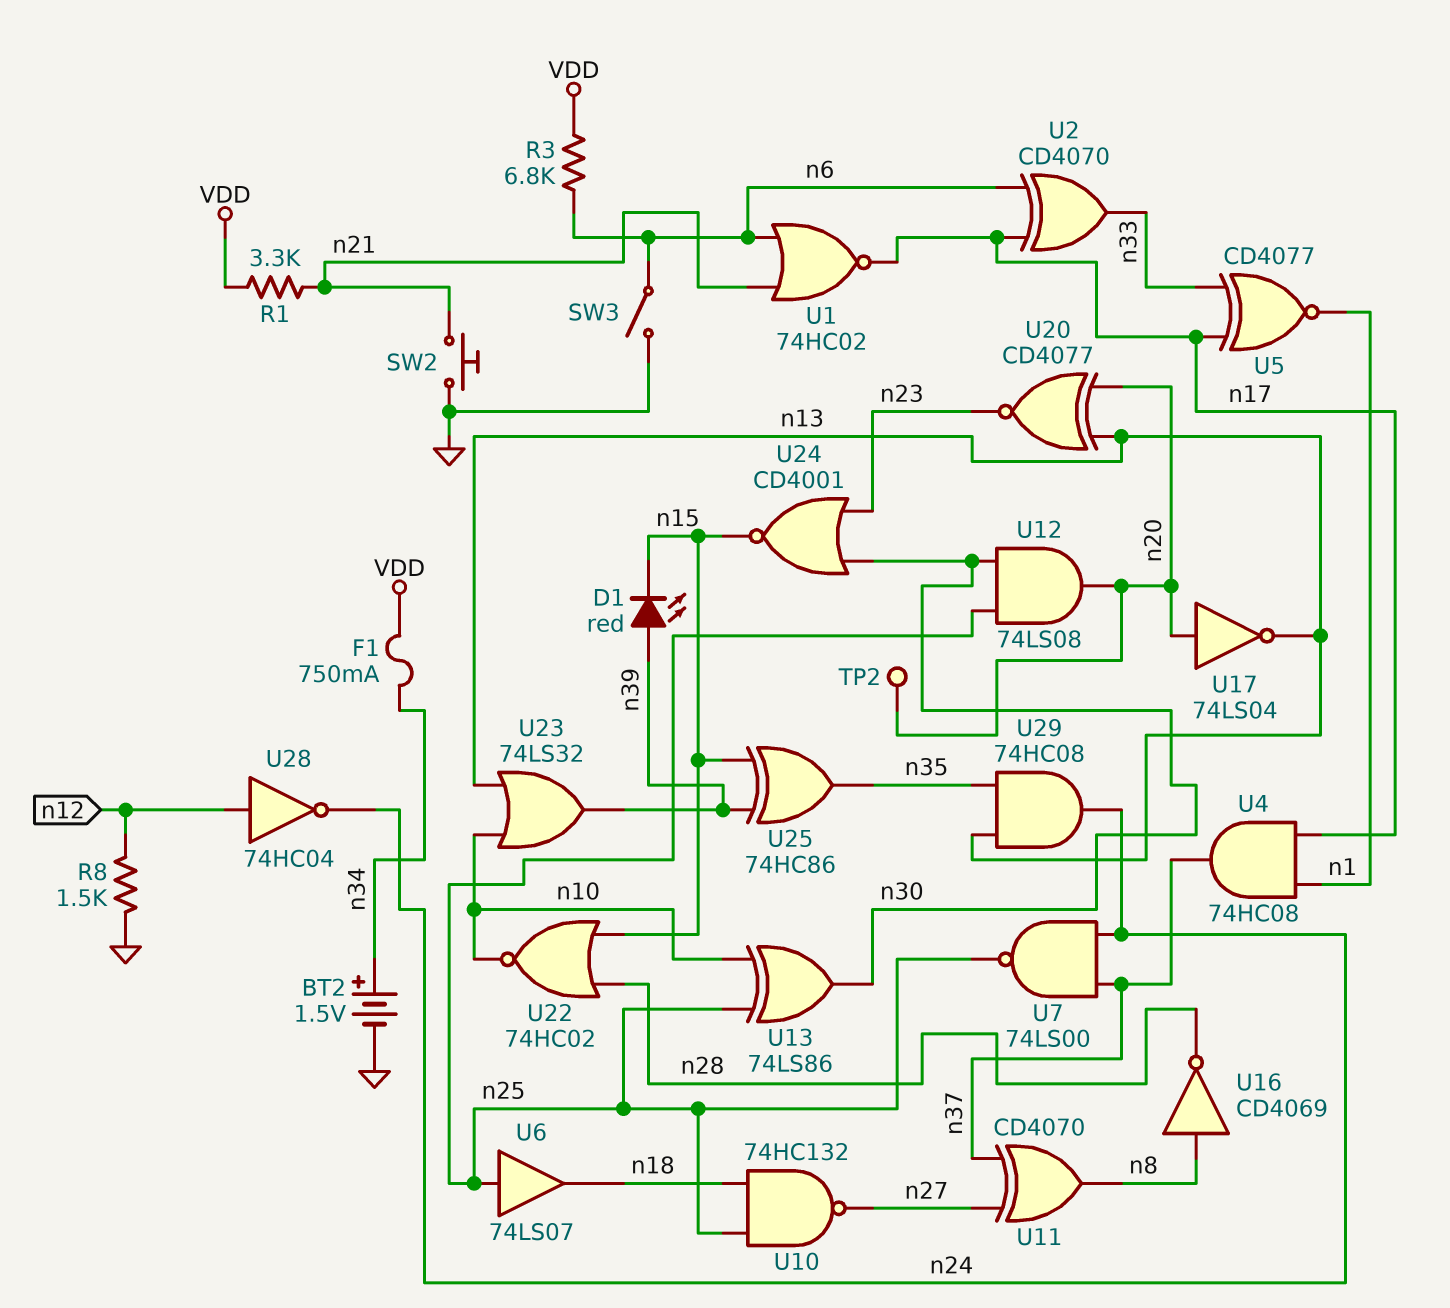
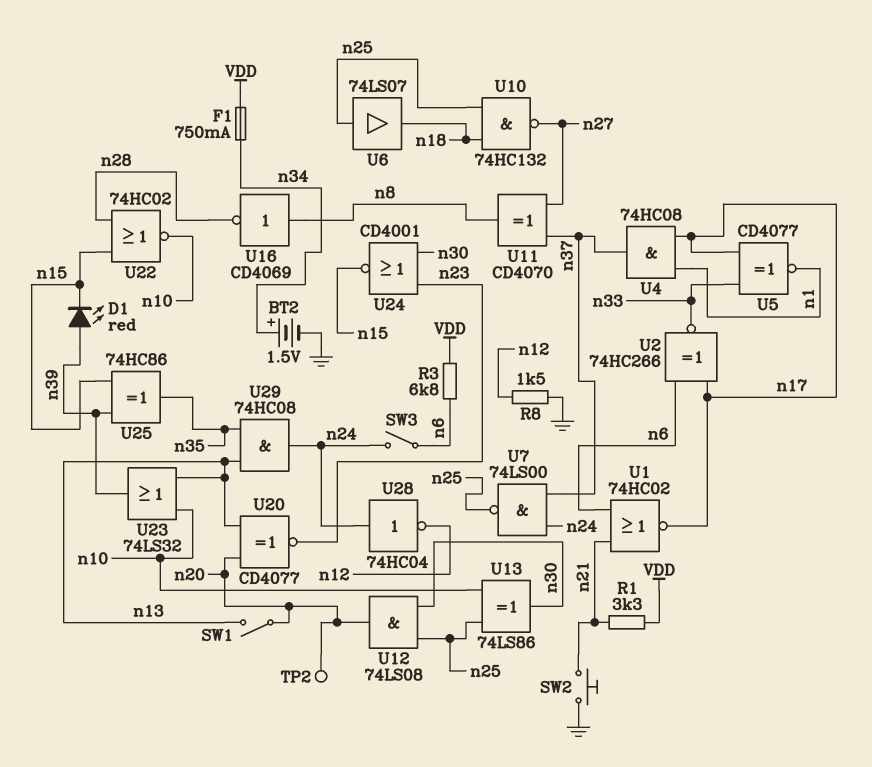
SW1: none -> switch (n13, n20)
SW3: switch (GND, n6) -> switch (n6, n24)
U2: XOR CD4070 (in n6, in n17, out n33) -> XNOR 74HC266 (in n6, in n17, out n33)
U17: NOT 74LS04 (in n20, out n13) -> none
U28: NOT 74HC04 (in n12, out n24) -> NOT 74HC04 (in n24, out n12)

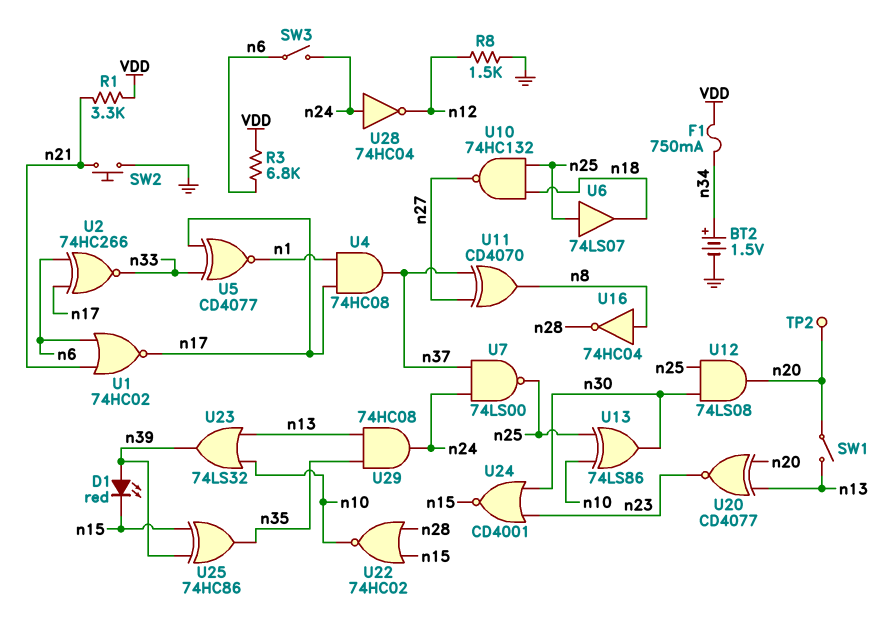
U16: NOT CD4069 (in n8, out n28) -> NOT 74HC04 (in n8, out n28)

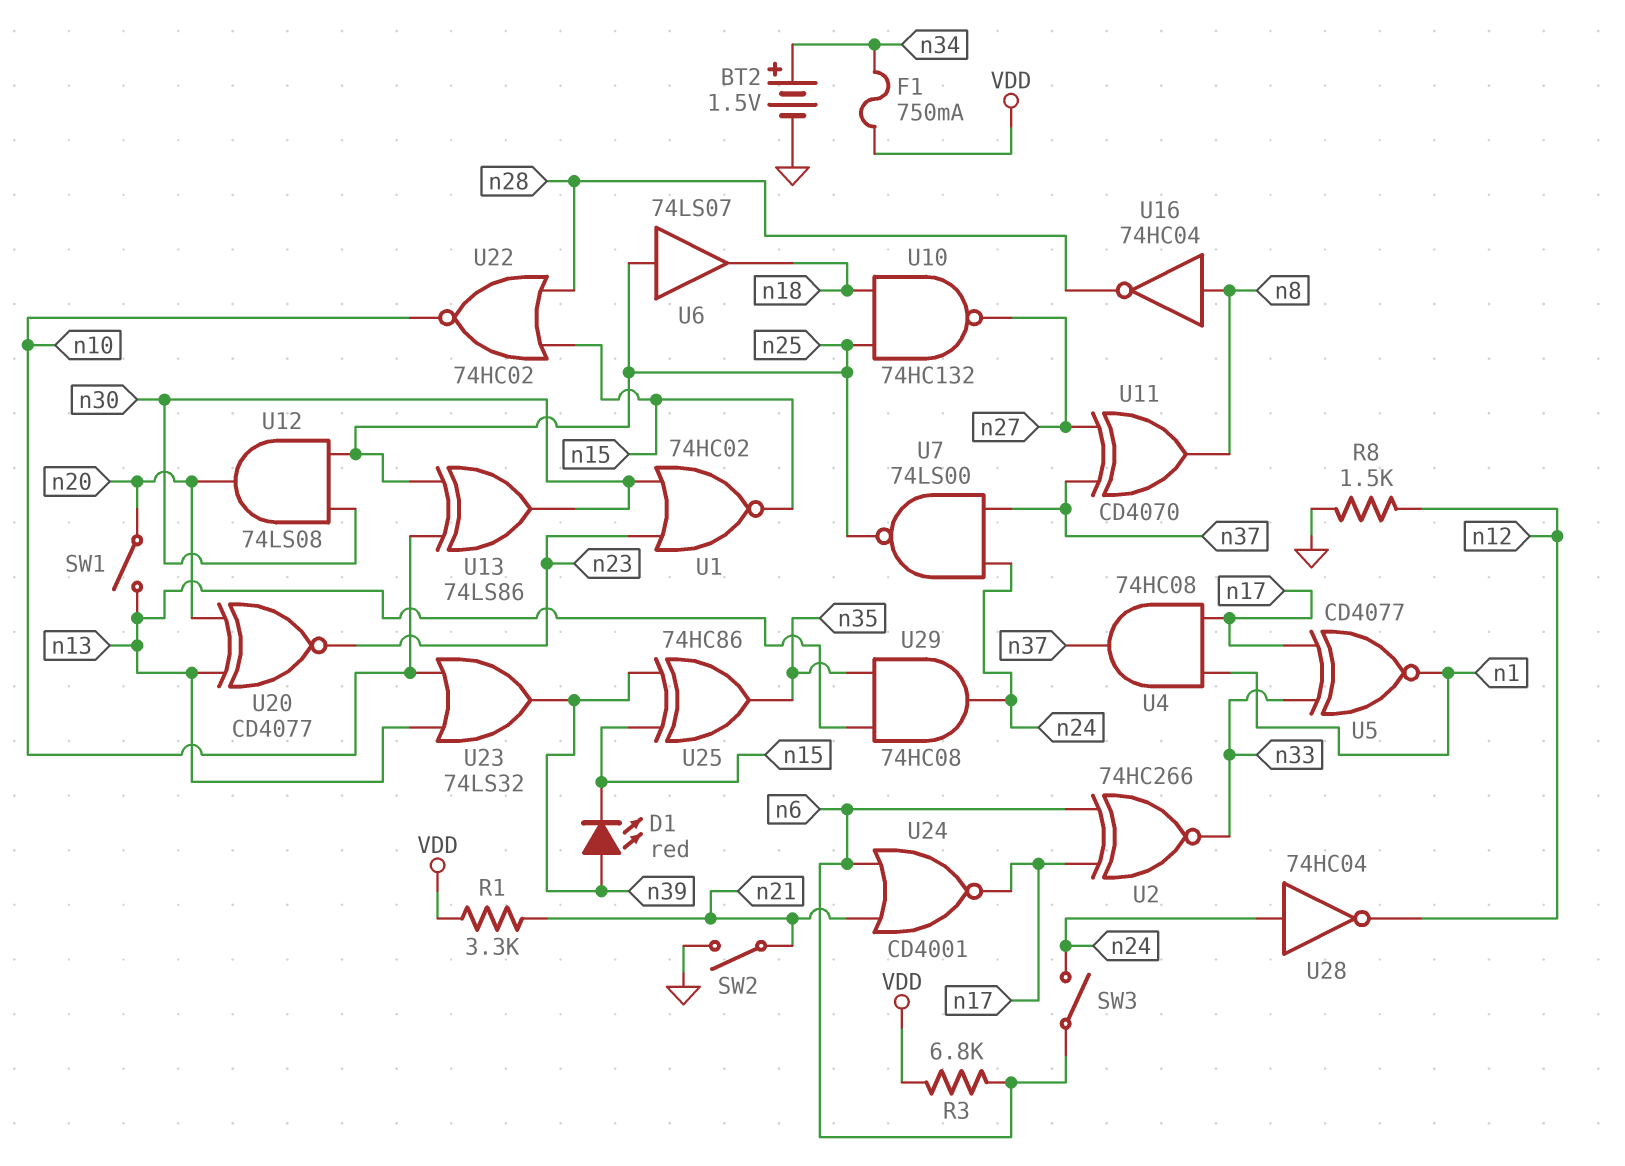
SW2: button (GND, n21) -> switch (GND, n21)
TP2: test point (n20) -> none
U1: NOR 74HC02 (in n6, in n21, out n17) -> NOR 74HC02 (in n23, in n30, out n15)
U24: NOR CD4001 (in n23, in n30, out n15) -> NOR CD4001 (in n6, in n21, out n17)

